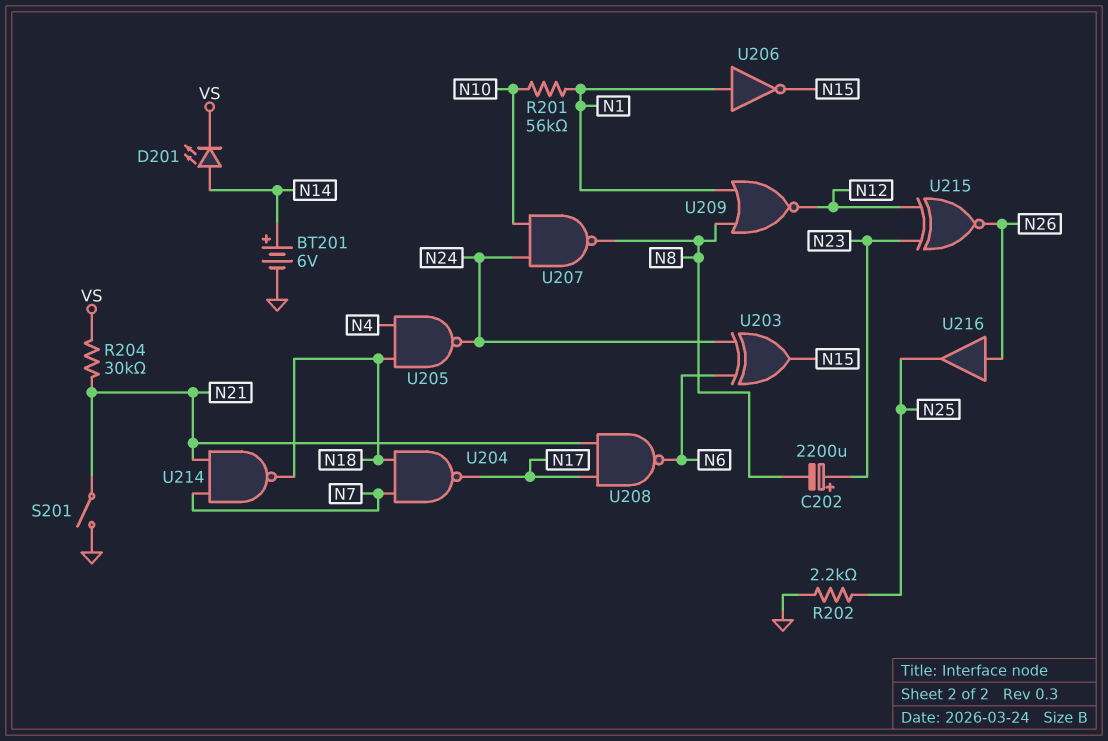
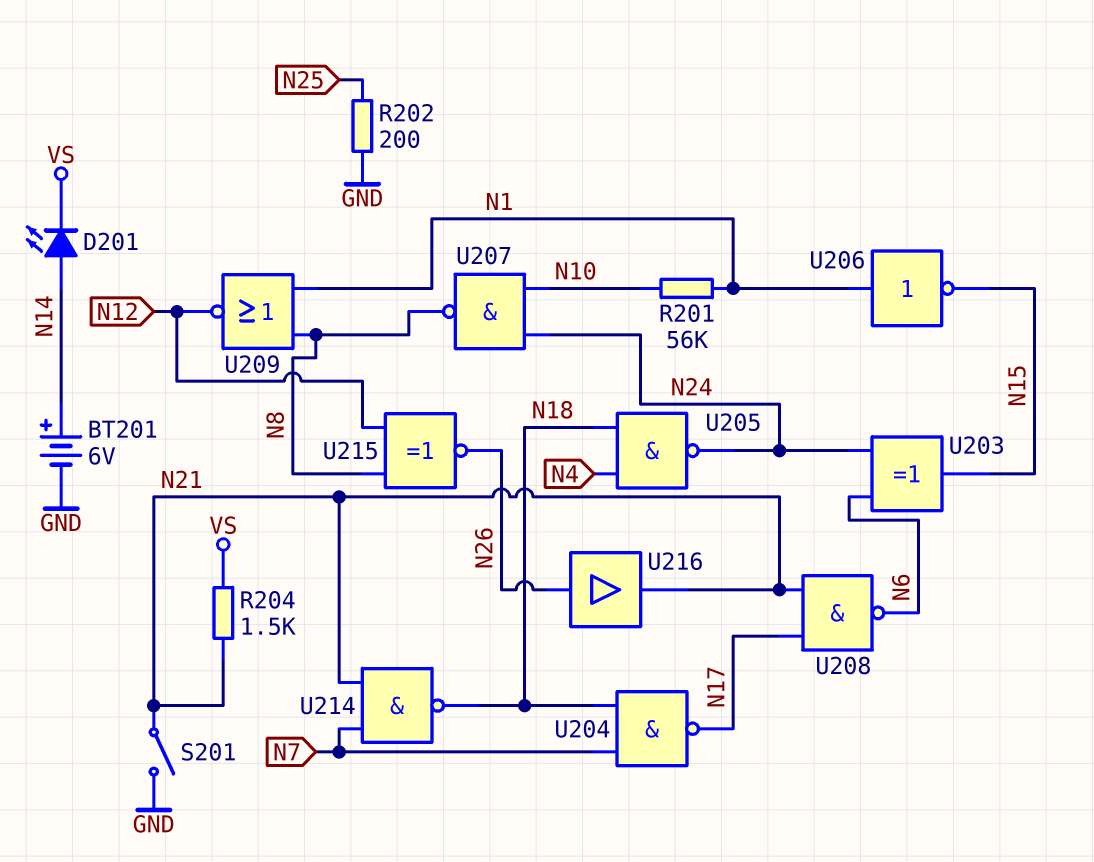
C202: 2200uF (plus N23, minus N8) -> none
R202: 2.2k (GND, N25) -> 200 (GND, N25)
R204: 30k (N21, VS) -> 1.5k (N21, VS)
U215: XNOR (in N12, in N23, out N26) -> XNOR (in N8, in N12, out N26)
U216: buffer (in N26, out N25) -> buffer (in N26, out N21)

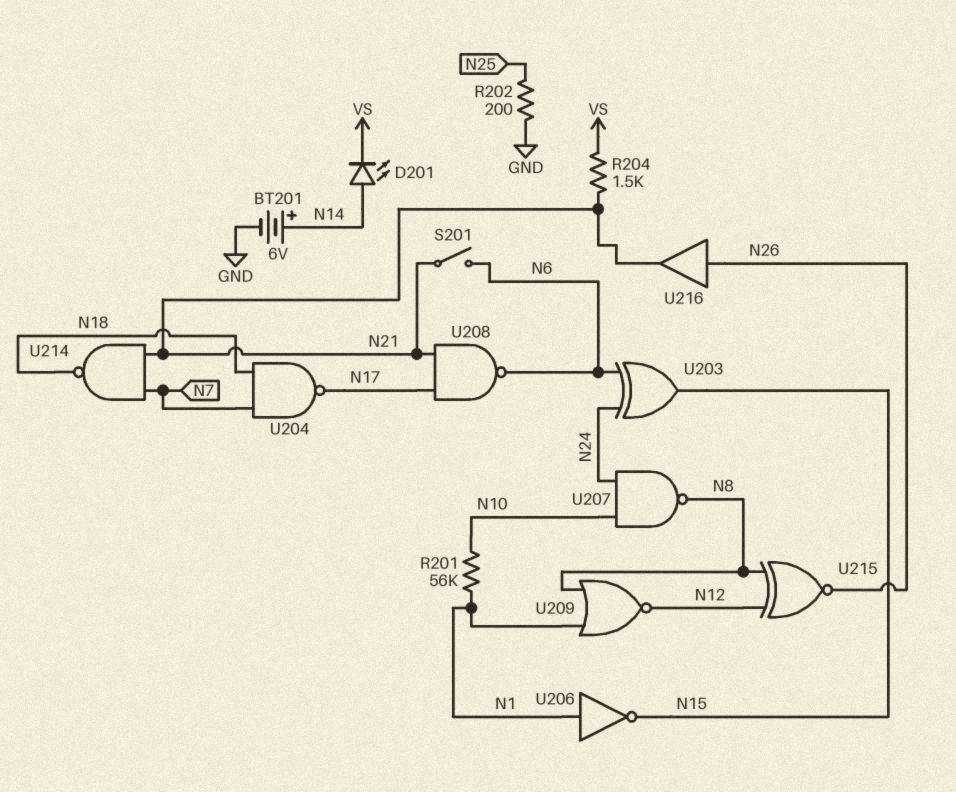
S201: switch (GND, N21) -> switch (N6, N21)
U205: NAND (in N4, in N18, out N24) -> none

